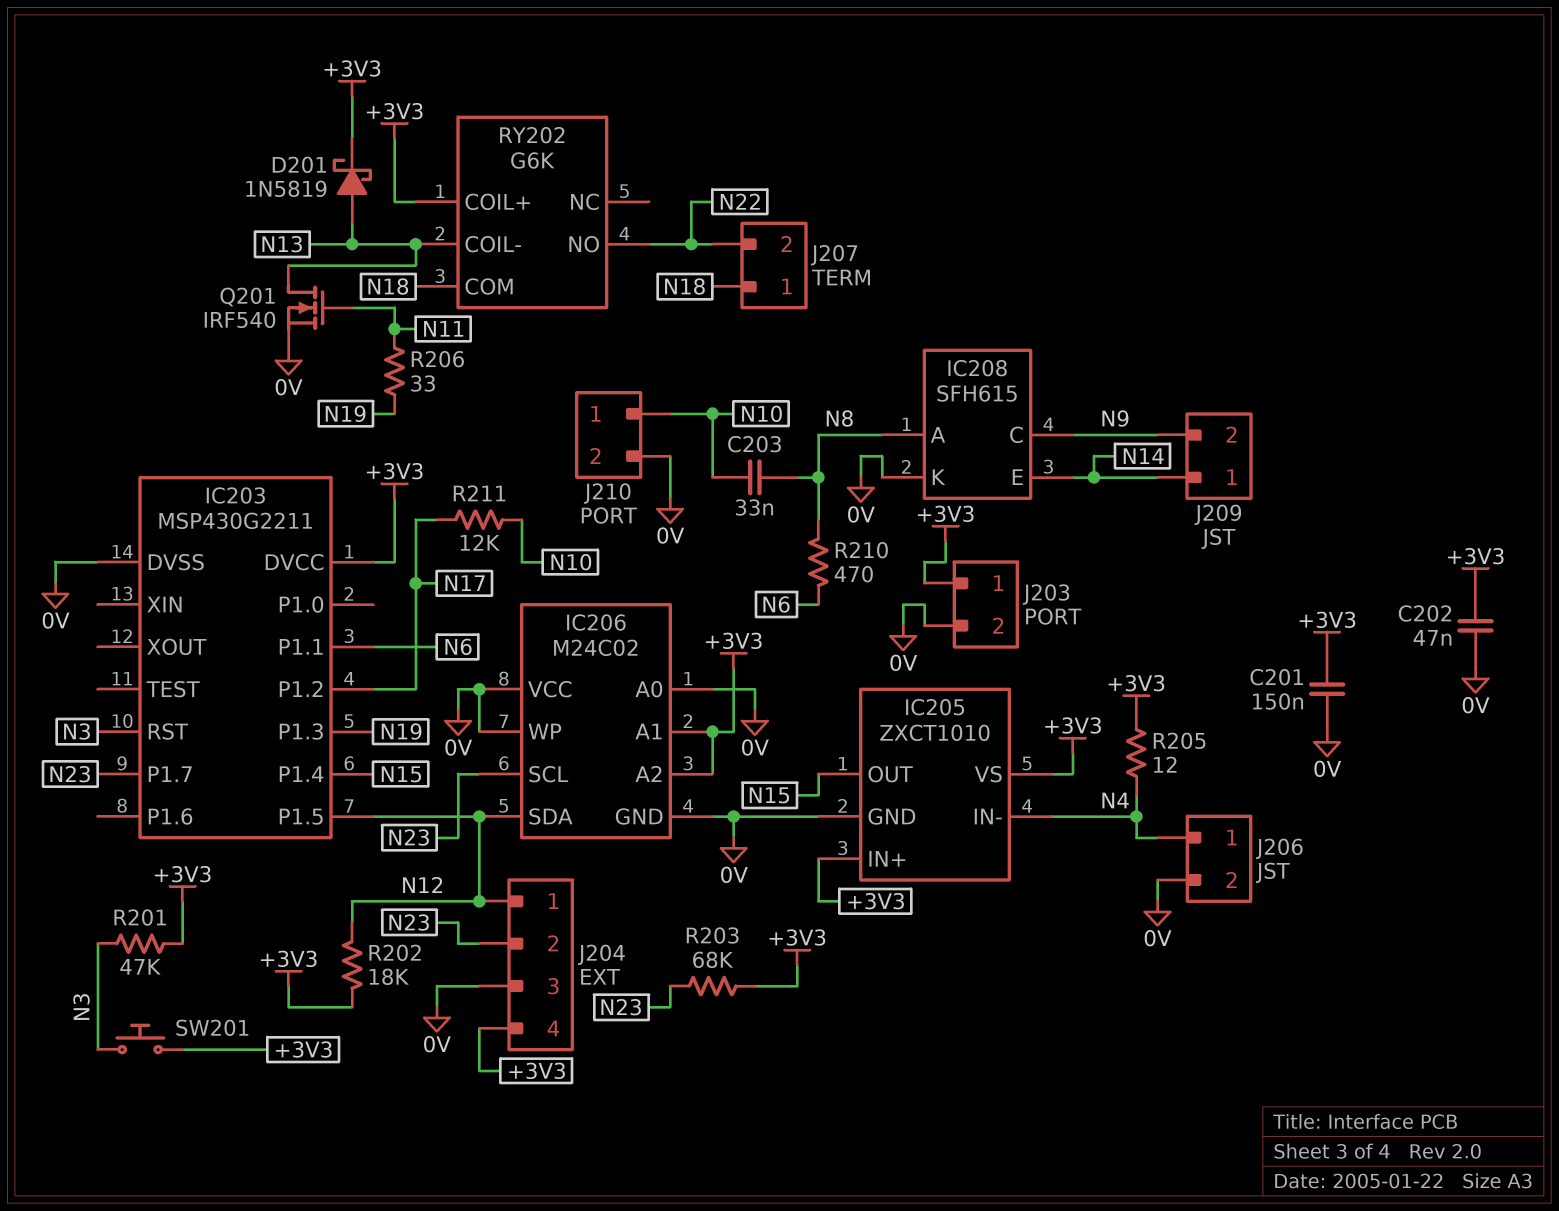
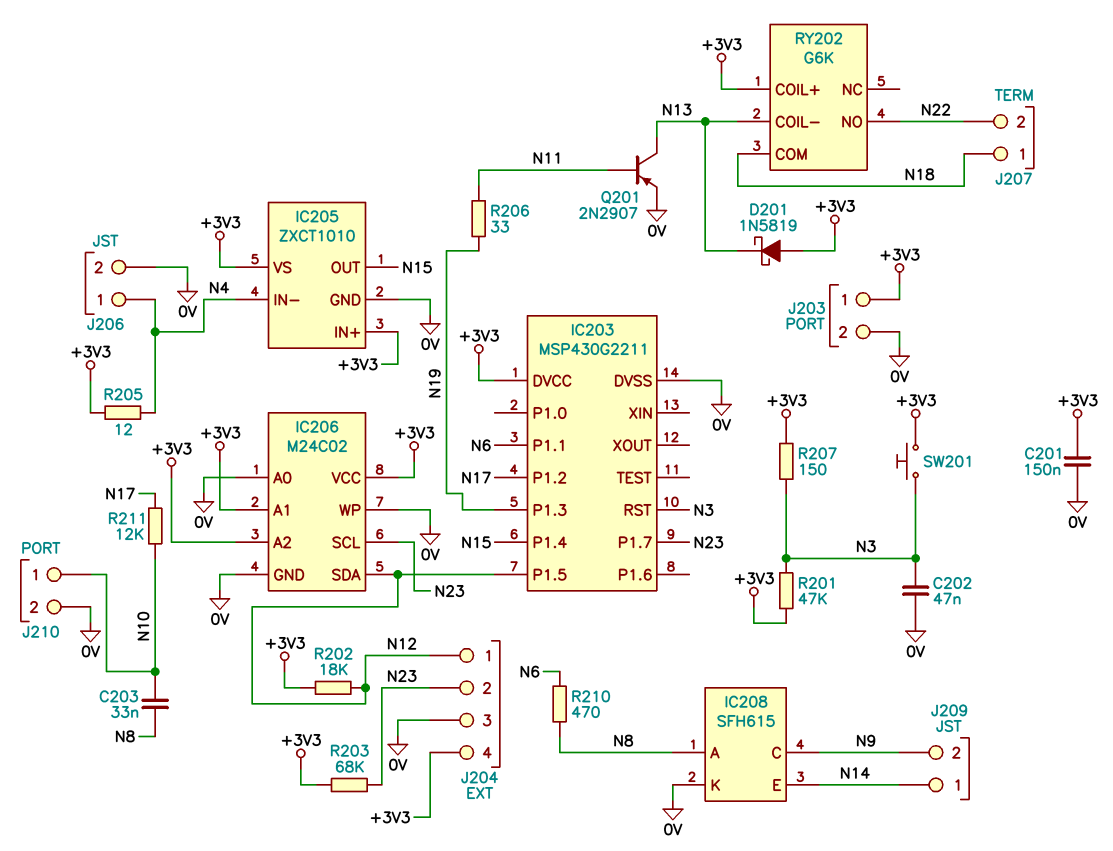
C202: 47nF (+3V3, 0V) -> 47nF (0V, N3)
D201: schottky 1N5819 (A N13, K +3V3) -> schottky 1N5819 (A +3V3, K N13)
IC206 pin VCC: 0V -> +3V3
Q201: NMOS IRF540 (G N11, D N13, S 0V) -> PNP 2N2907 (B N11, C N13, E 0V)
R207: none -> 150 (+3V3, N3)

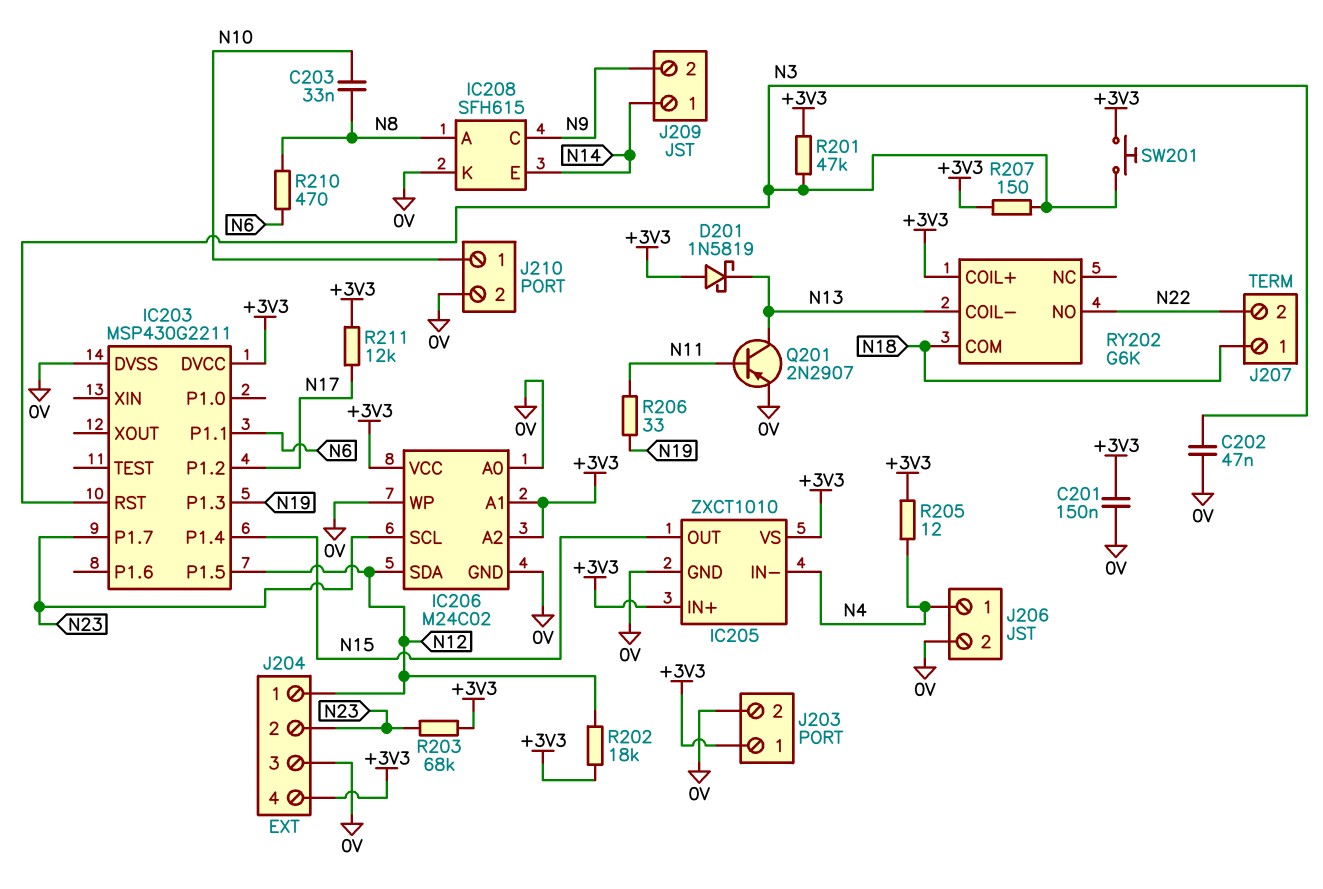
R211: 12k (N10, N17) -> 12k (+3V3, N17)

